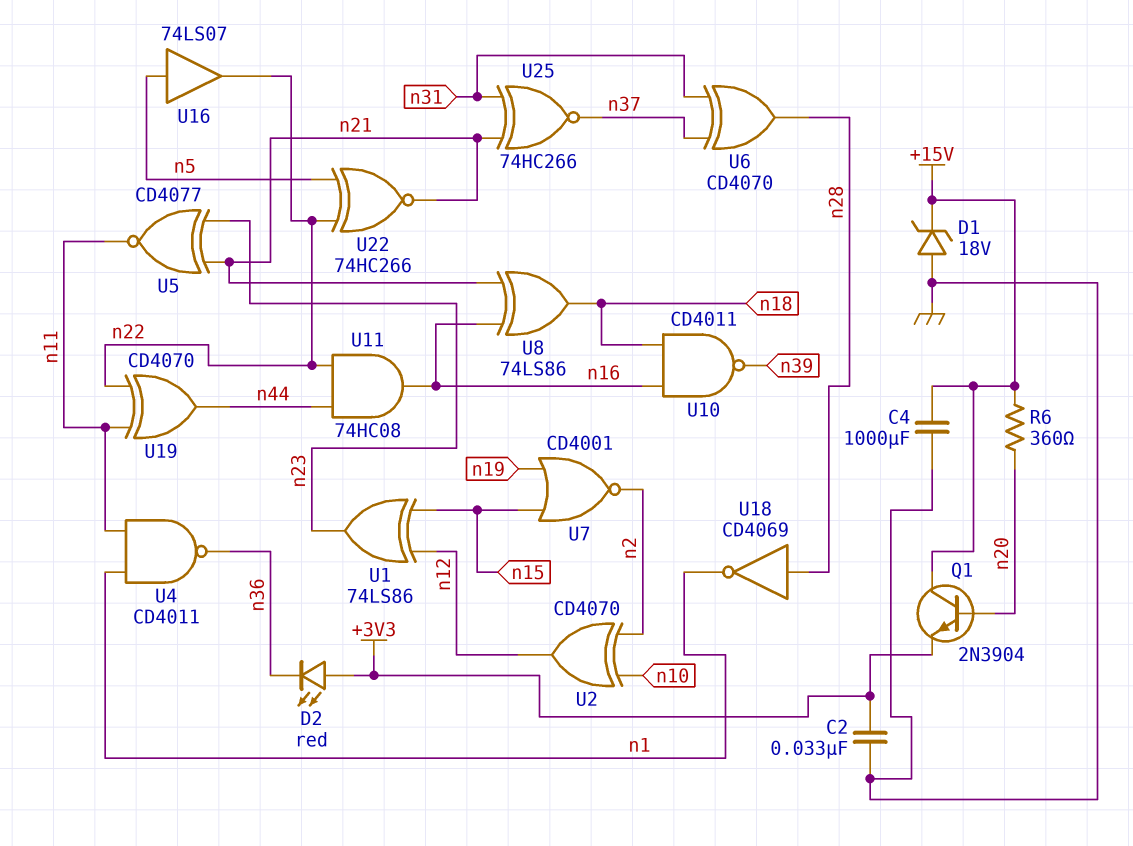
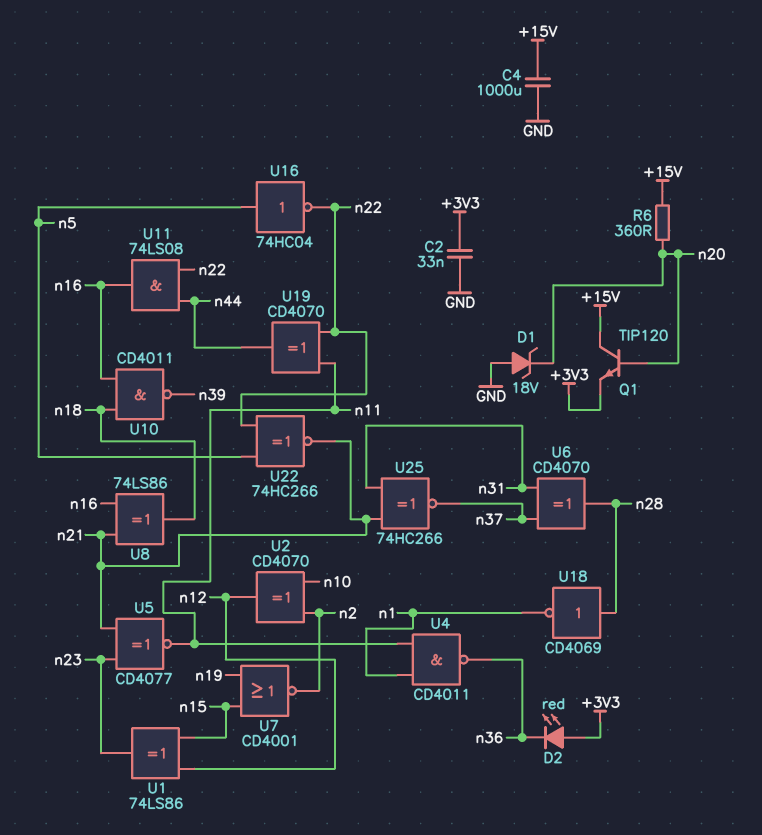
D1: zener 18V (A GND, K +15V) -> zener 18V (A GND, K n20)
Q1: NPN 2N3904 (B n20, C +15V, E +3V3) -> NPN TIP120 (B n20, C +15V, E +3V3)
U11: AND 74HC08 (in n22, in n44, out n16) -> AND 74LS08 (in n22, in n44, out n16)
U16: buffer 74LS07 (in n5, out n22) -> NOT 74HC04 (in n5, out n22)

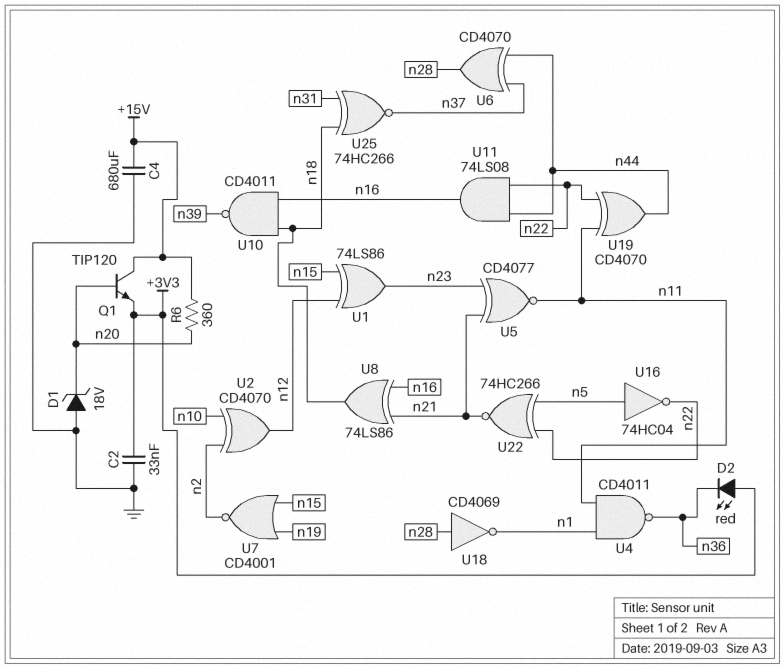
C4: 1000uF (+15V, GND) -> 680uF (+15V, GND)
U6: XOR CD4070 (in n31, in n37, out n28) -> XOR CD4070 (in n37, in n44, out n28)
U25: XNOR 74HC266 (in n21, in n31, out n37) -> XNOR 74HC266 (in n18, in n31, out n37)

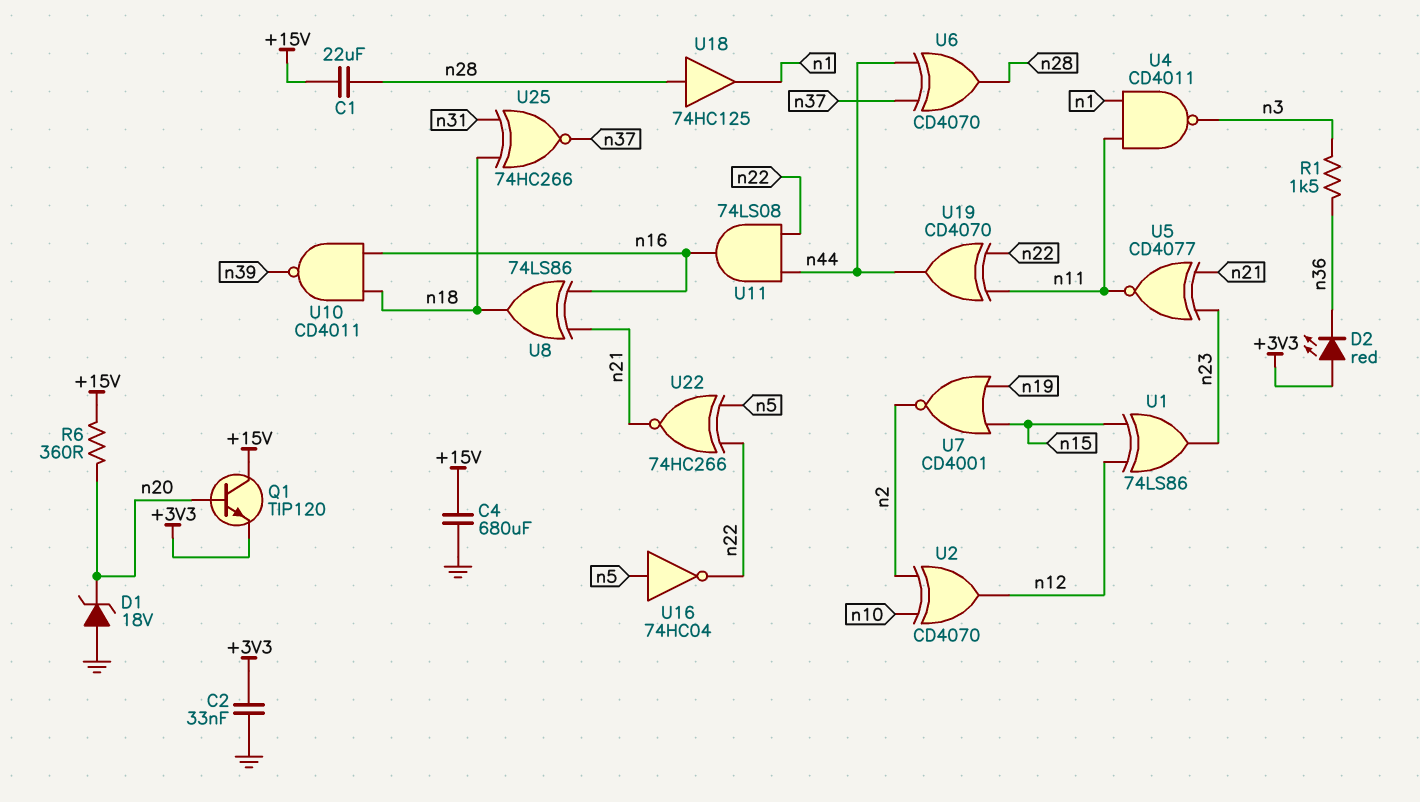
C1: none -> 22uF (+15V, n28)
R1: none -> 1.5k (n3, n36)
U4: NAND CD4011 (in n1, in n11, out n36) -> NAND CD4011 (in n1, in n11, out n3)
U18: NOT CD4069 (in n28, out n1) -> buffer 74HC125 (in n28, out n1)

